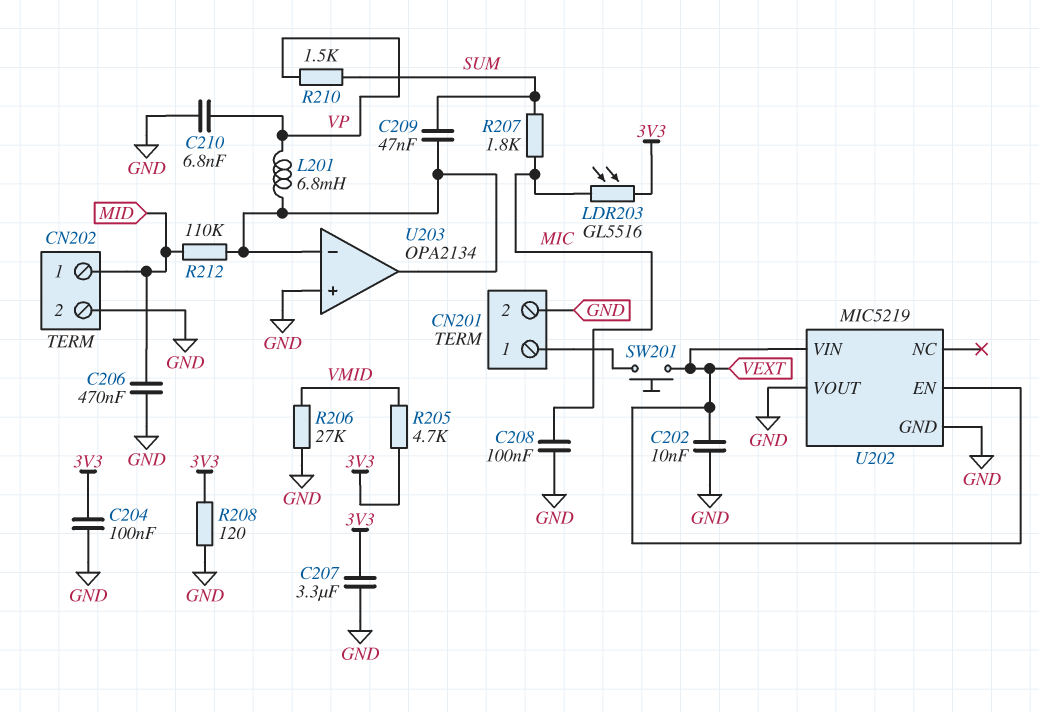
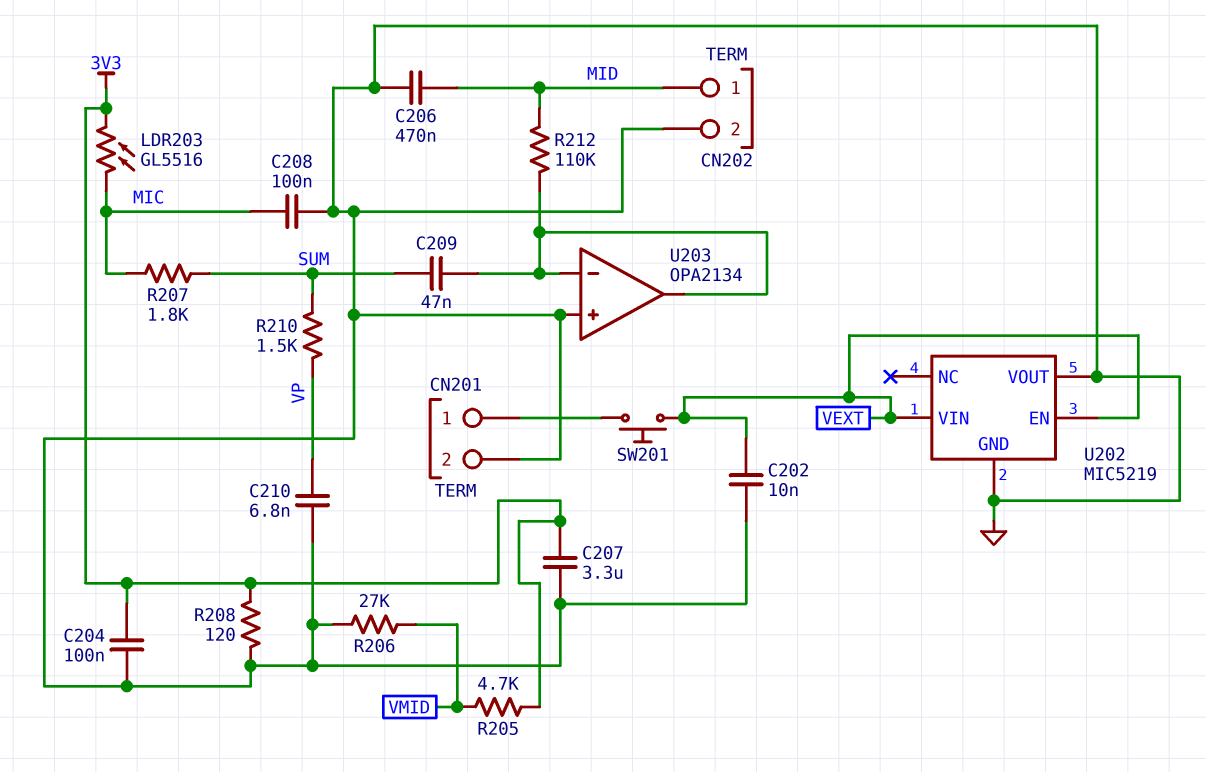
L201: 6.8mH (U203/in-, VP) -> none

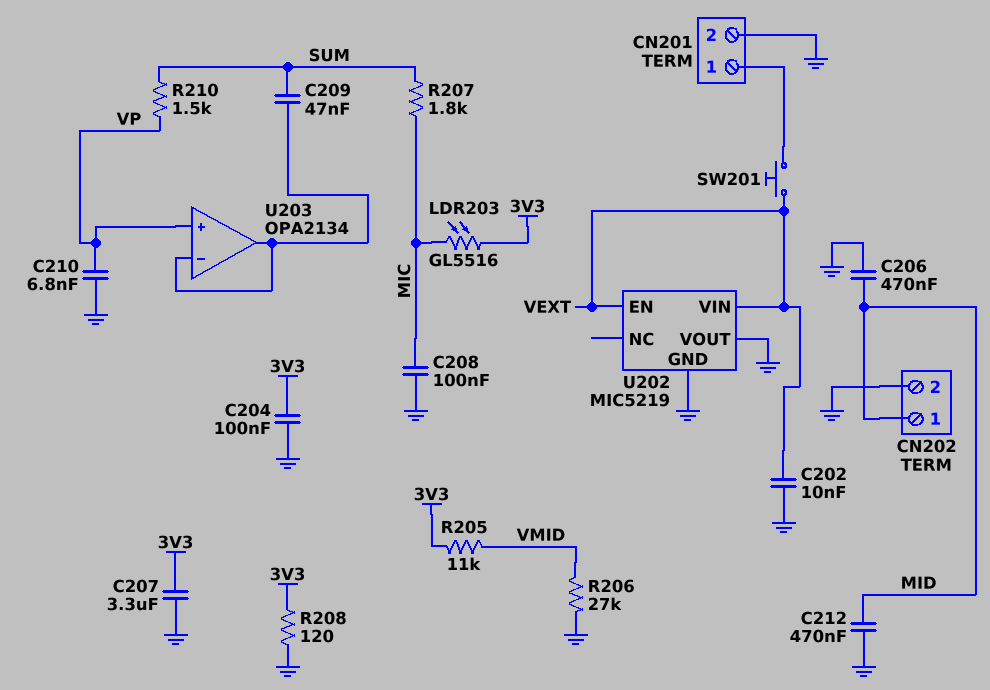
C212: none -> 470nF (GND, MID)
R205: 4.7k (3V3, VMID) -> 11k (3V3, VMID)
R212: 110k (MID, U203/in-) -> none
U203 pin in+: GND -> VP

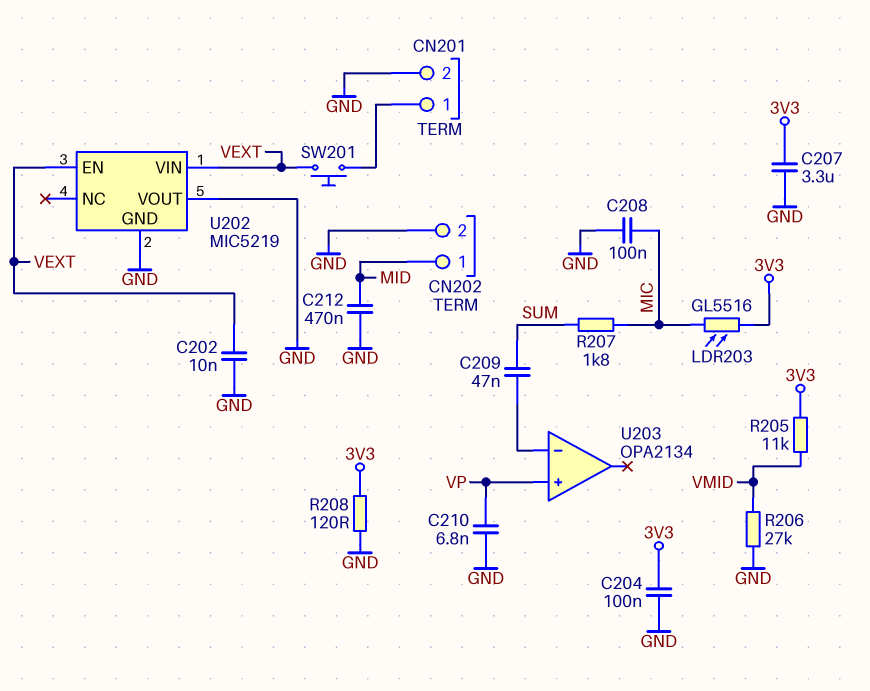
C206: 470nF (GND, MID) -> none
R210: 1.5k (SUM, VP) -> none
U203 pin out: U203/in- -> none

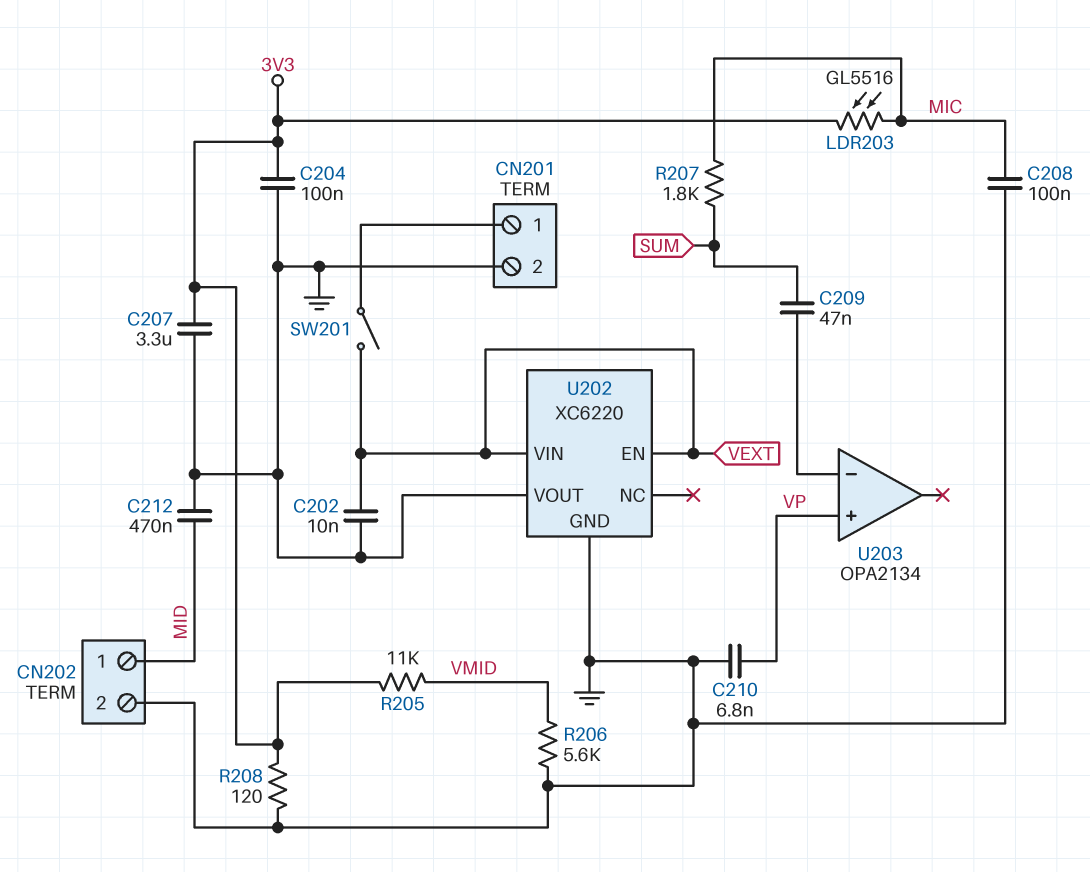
R206: 27k (GND, VMID) -> 5.6k (GND, VMID)
SW201: button (CN201/1, VEXT) -> switch (CN201/1, VEXT)
U202: MIC5219 -> XC6220

